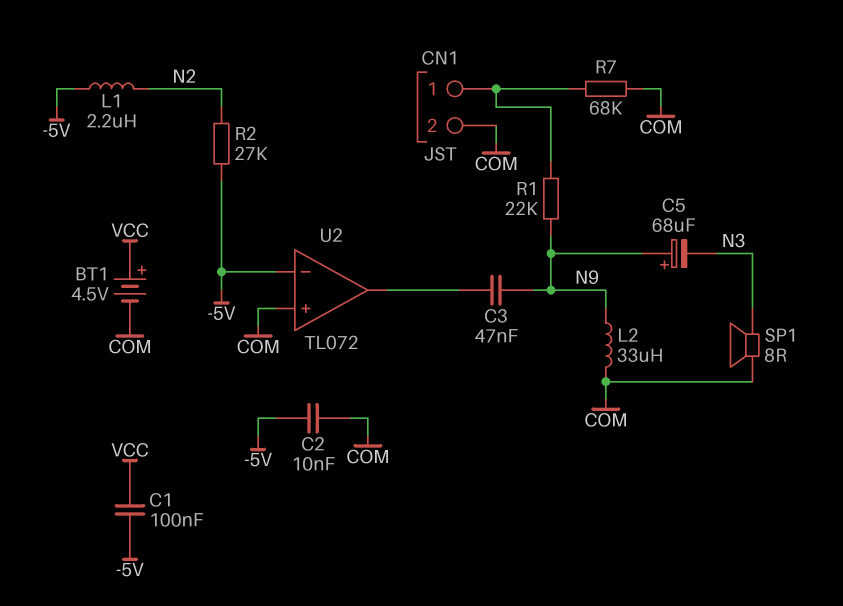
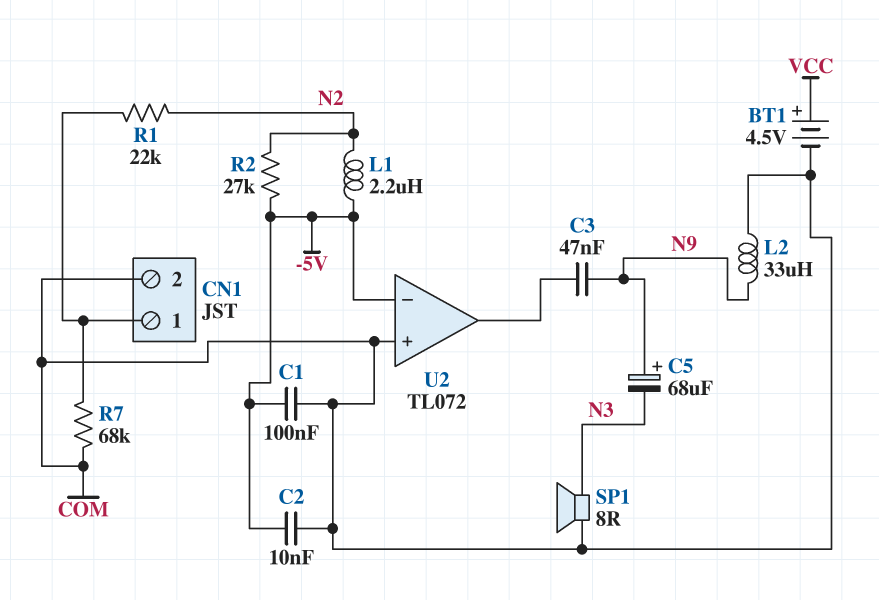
C1: 100nF (-5V, VCC) -> 100nF (-5V, COM)
R1: 22k (CN1/1, N9) -> 22k (CN1/1, N2)

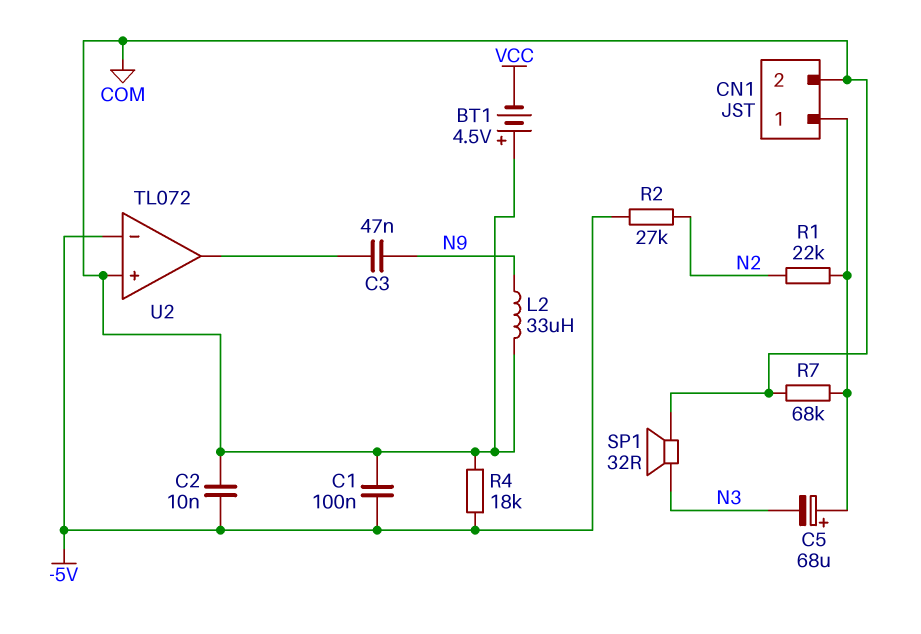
BT1: 4.5V (plus VCC, minus COM) -> 4.5V (plus COM, minus VCC)
C5: 68uF (plus N9, minus N3) -> 68uF (plus CN1/1, minus N3)
L1: 2.2uH (-5V, N2) -> none
R4: none -> 18k (-5V, COM)
SP1: speaker 8R (COM, N3) -> speaker 32R (COM, N3)

